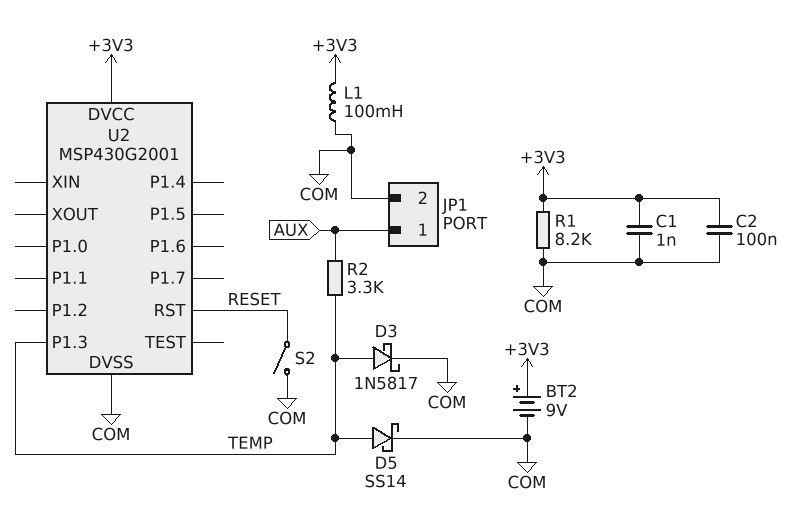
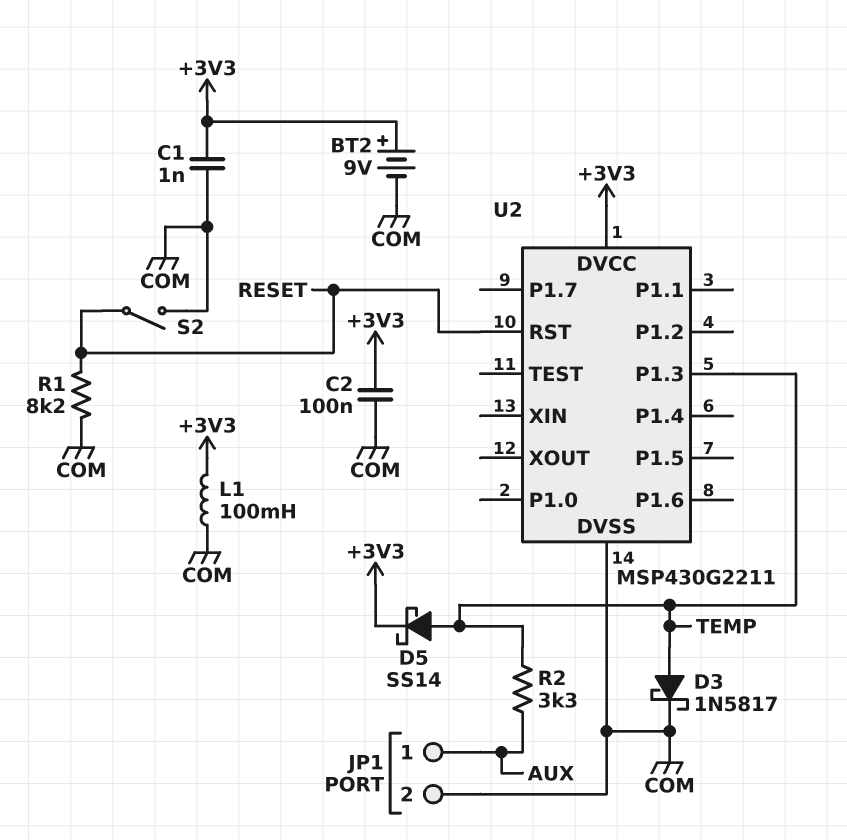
D5: schottky SS14 (A TEMP, K COM) -> schottky SS14 (A TEMP, K +3V3)
R1: 8.2k (+3V3, COM) -> 8.2k (COM, RESET)
U2: MSP430G2001 -> MSP430G2211

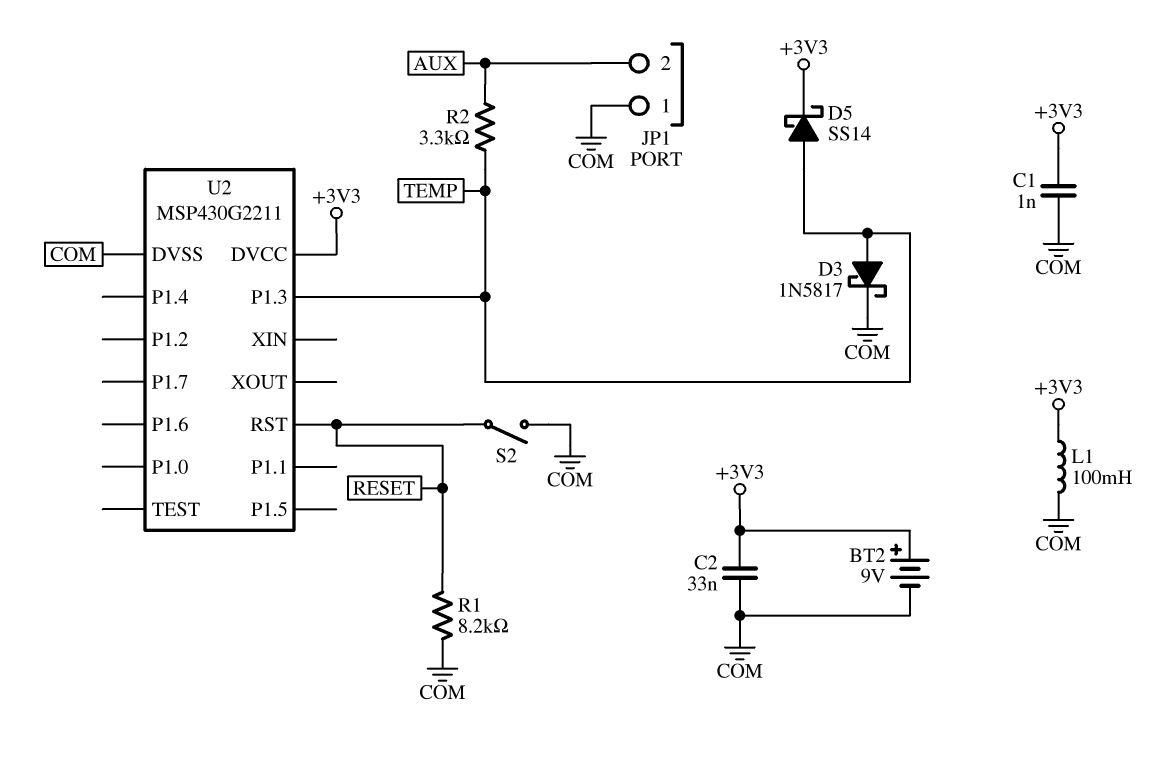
C2: 100nF (+3V3, COM) -> 33nF (+3V3, COM)
JP1 pin 1: AUX -> COM
JP1 pin 2: COM -> AUX

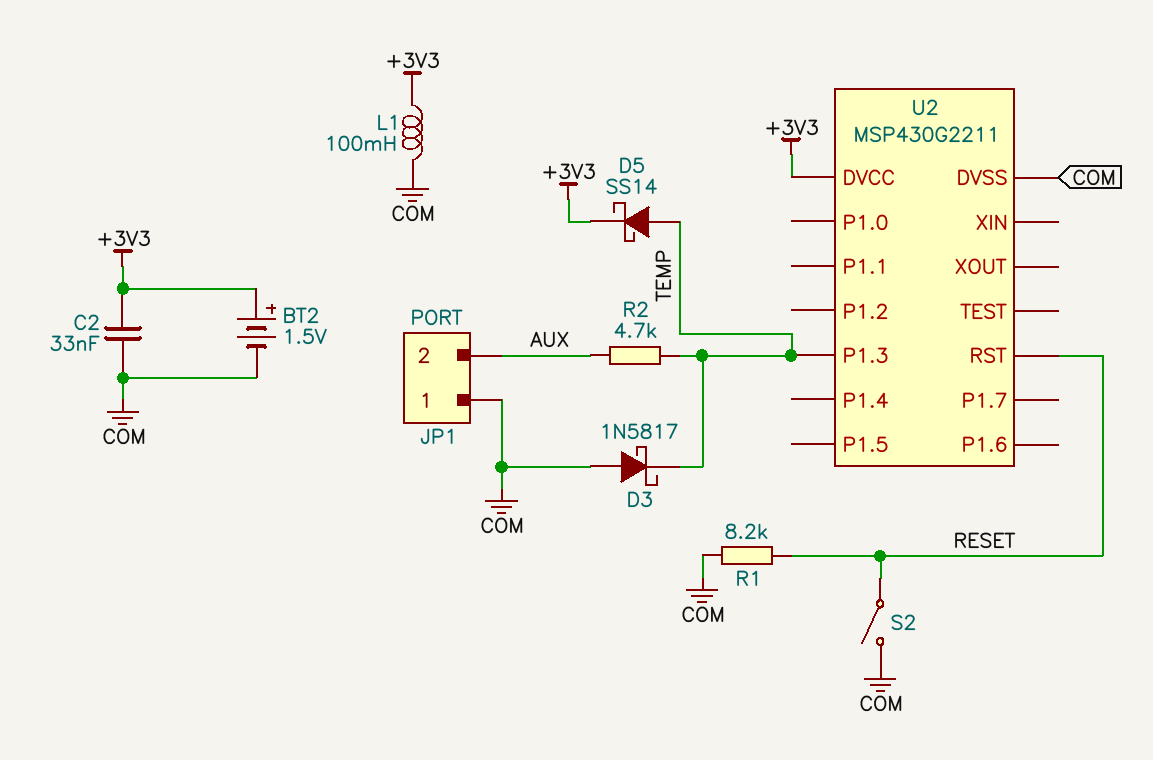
BT2: 9V (plus +3V3, minus COM) -> 1.5V (plus +3V3, minus COM)
C1: 1nF (+3V3, COM) -> none
D3: schottky 1N5817 (A TEMP, K COM) -> schottky 1N5817 (A COM, K TEMP)
R2: 3.3k (AUX, TEMP) -> 4.7k (AUX, TEMP)

